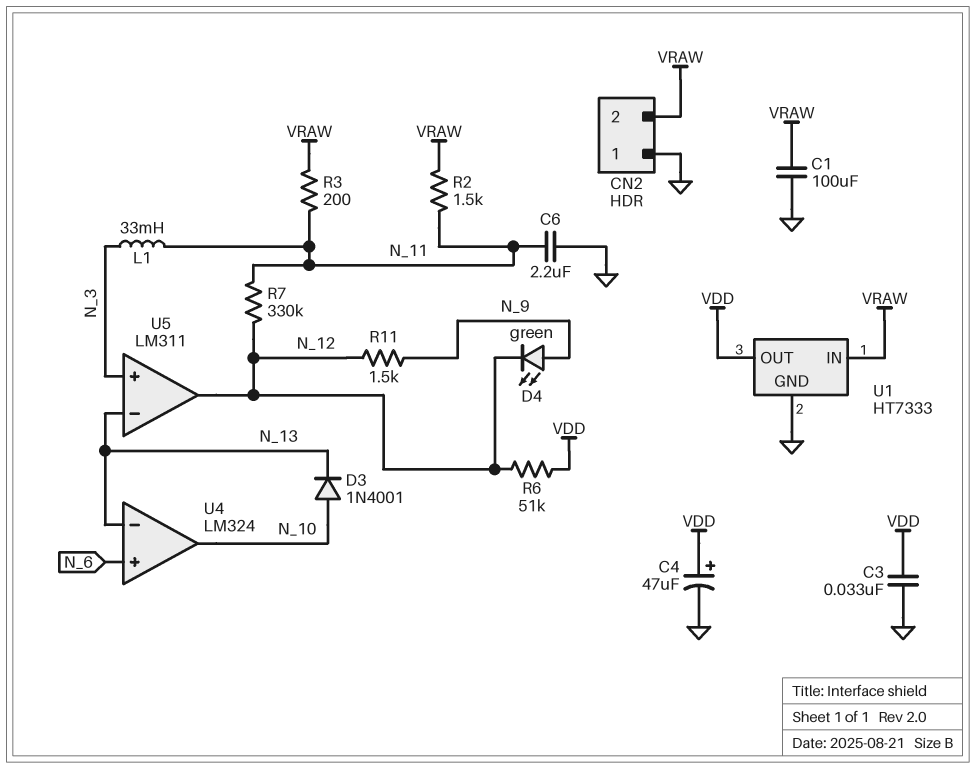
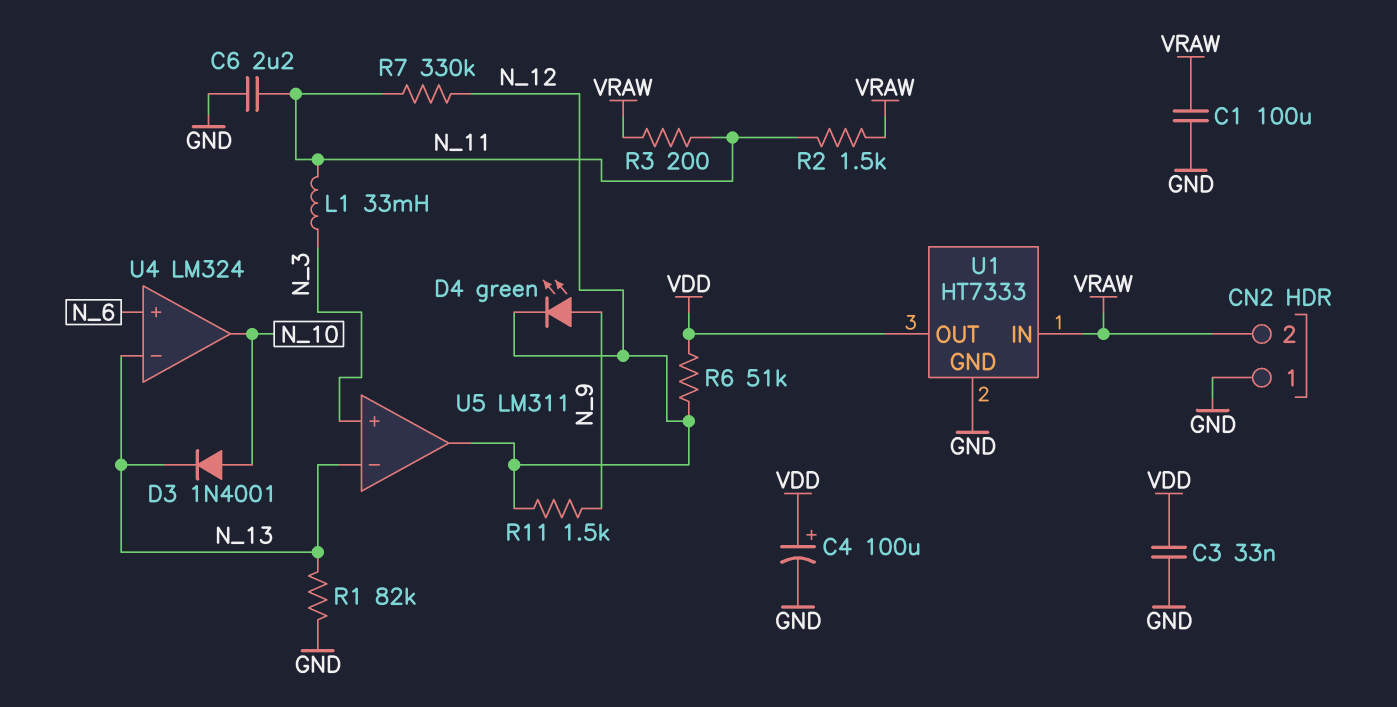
C4: 47uF (plus VDD, minus GND) -> 100uF (plus VDD, minus GND)
R1: none -> 82k (GND, N_13)

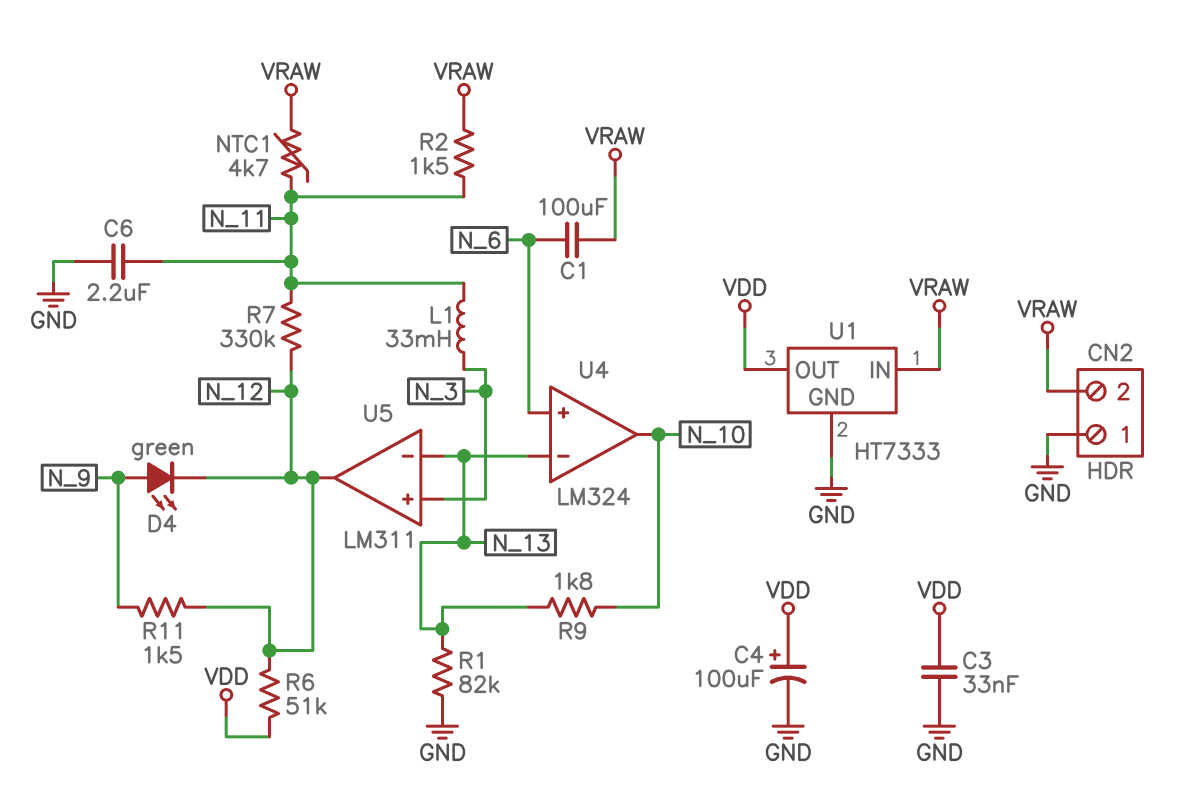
C1: 100uF (GND, VRAW) -> 100uF (N_6, VRAW)
D3: diode 1N4001 (A N_10, K N_13) -> none
NTC1: none -> 4.7k (N_11, VRAW)
R3: 200 (N_11, VRAW) -> none
R9: none -> 1.8k (N_10, N_13)

